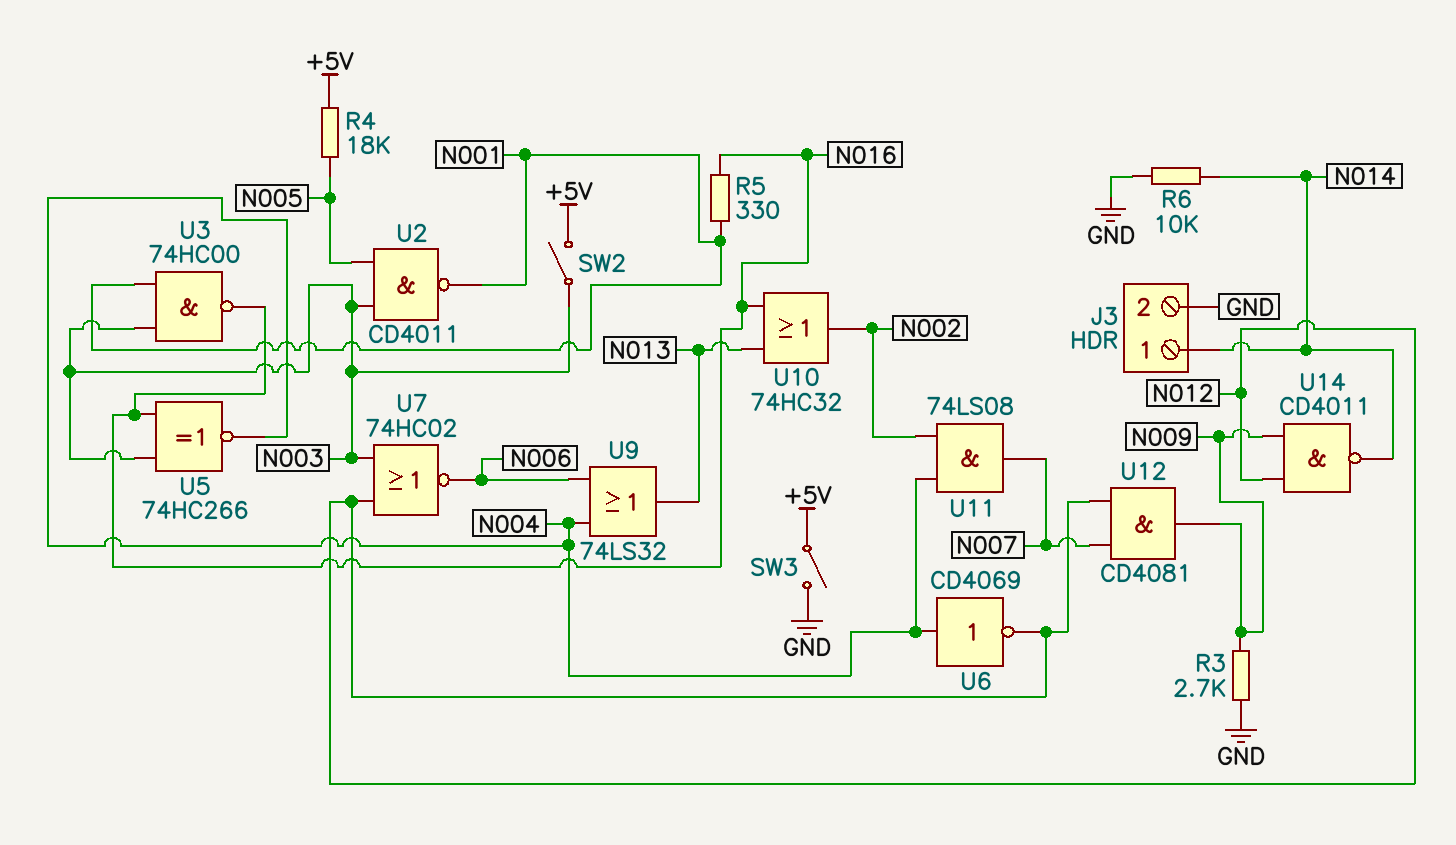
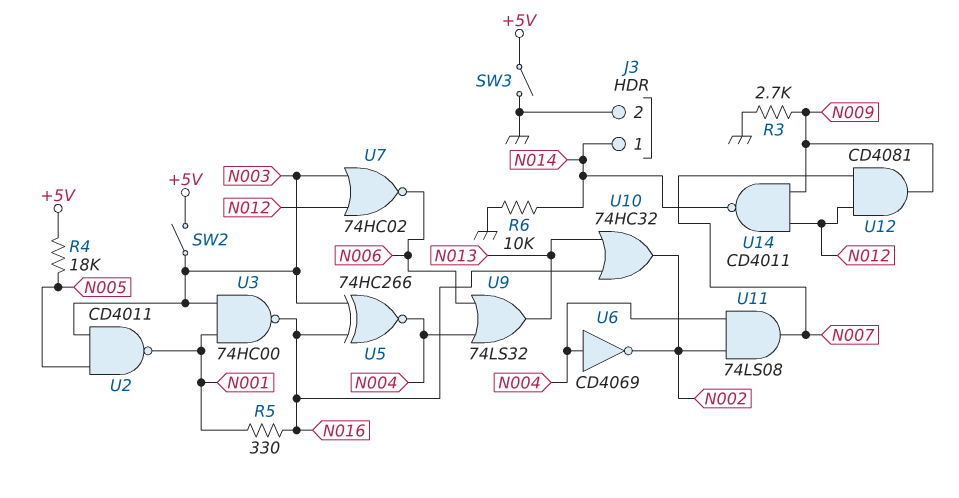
U6: NOT CD4069 (in N004, out N012) -> NOT CD4069 (in N004, out N002)

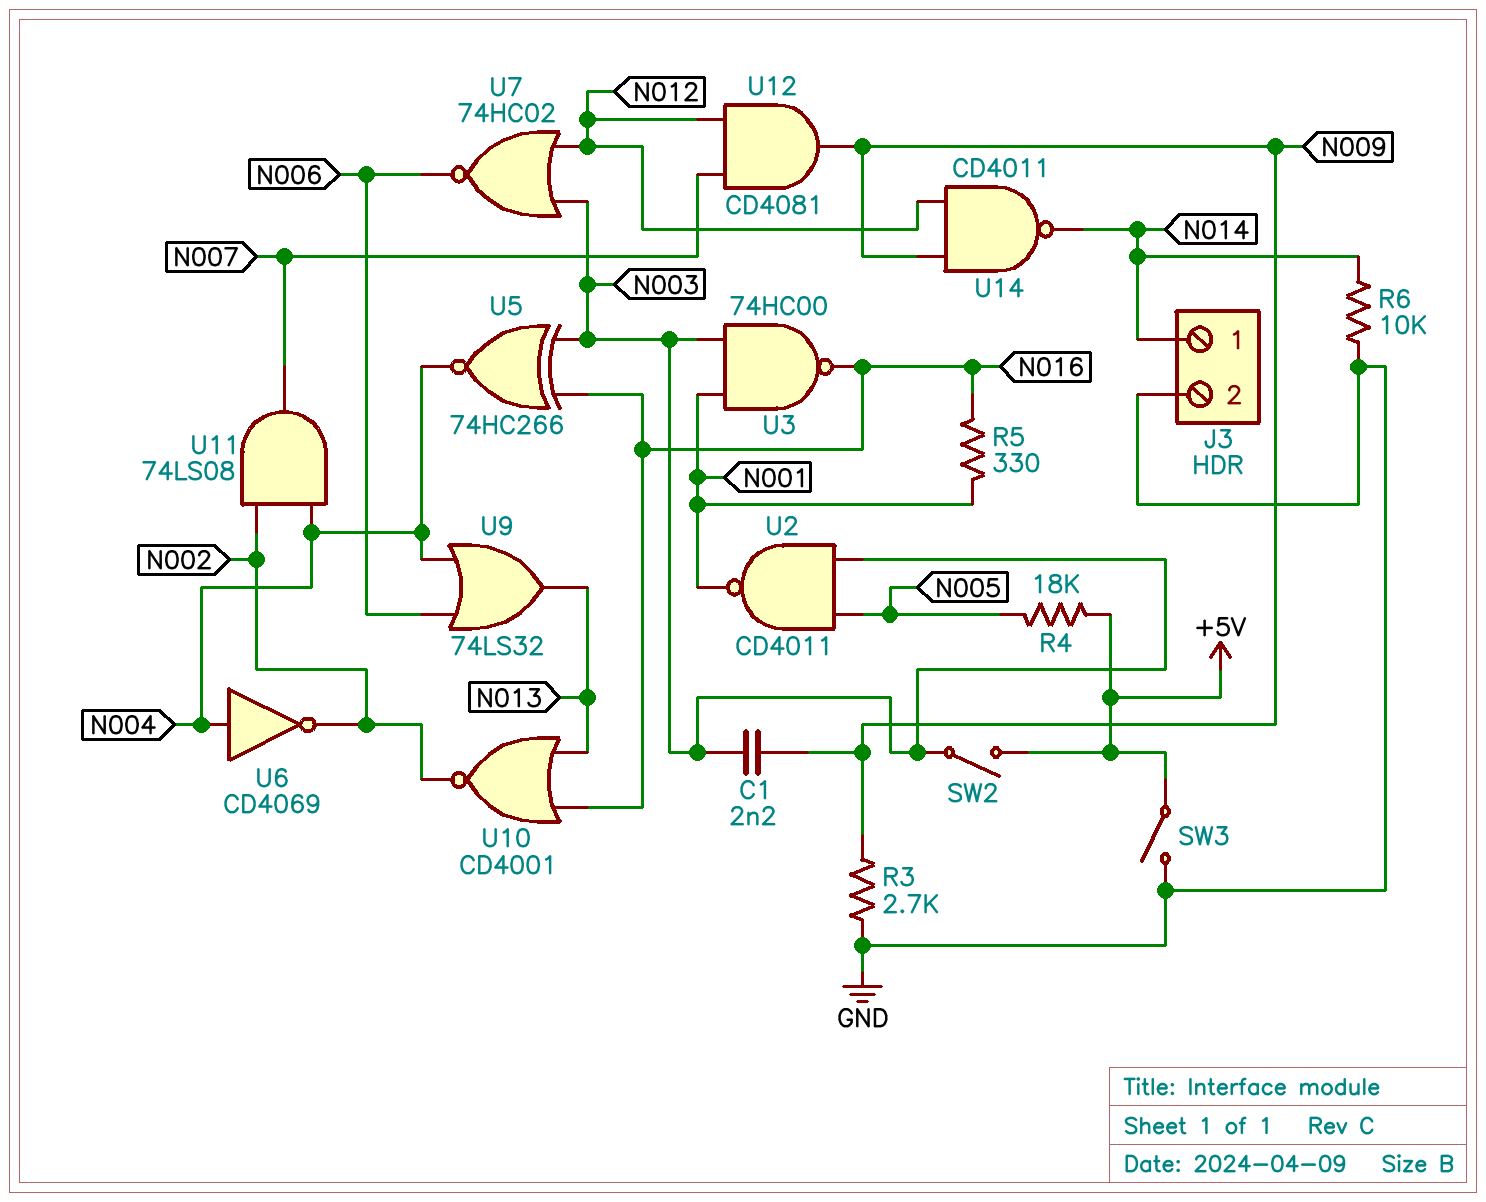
C1: none -> 2.2nF (N003, N009)
U10: OR 74HC32 (in N013, in N016, out N002) -> NOR CD4001 (in N013, in N016, out N002)

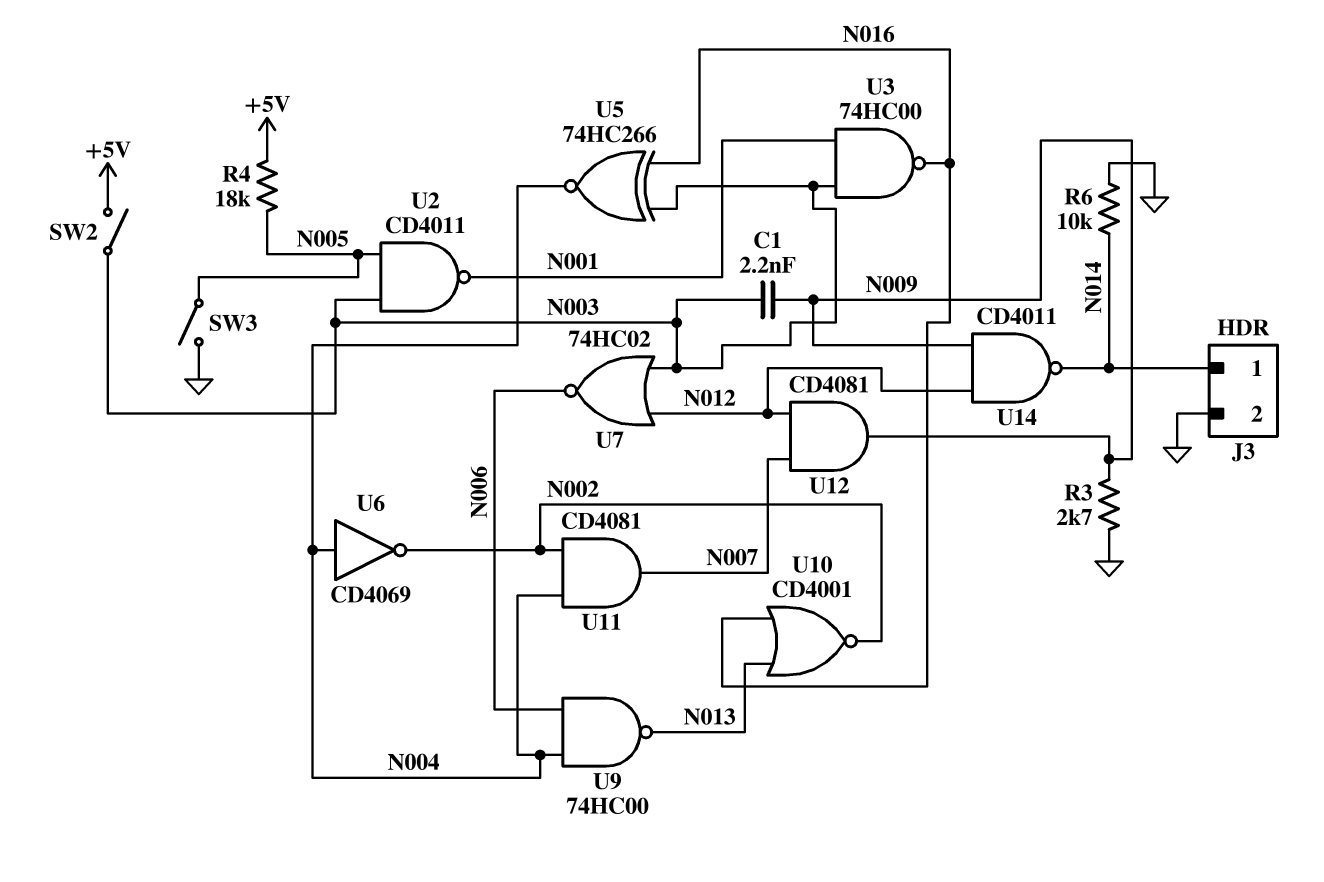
R5: 330 (N001, N016) -> none
SW3: switch (+5V, GND) -> switch (GND, N005)
U9: OR 74LS32 (in N004, in N006, out N013) -> NAND 74HC00 (in N004, in N006, out N013)
U11: AND 74LS08 (in N002, in N004, out N007) -> AND CD4081 (in N002, in N004, out N007)

